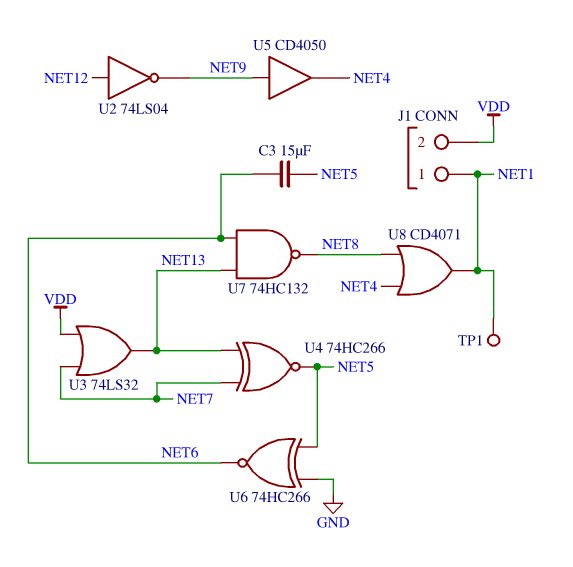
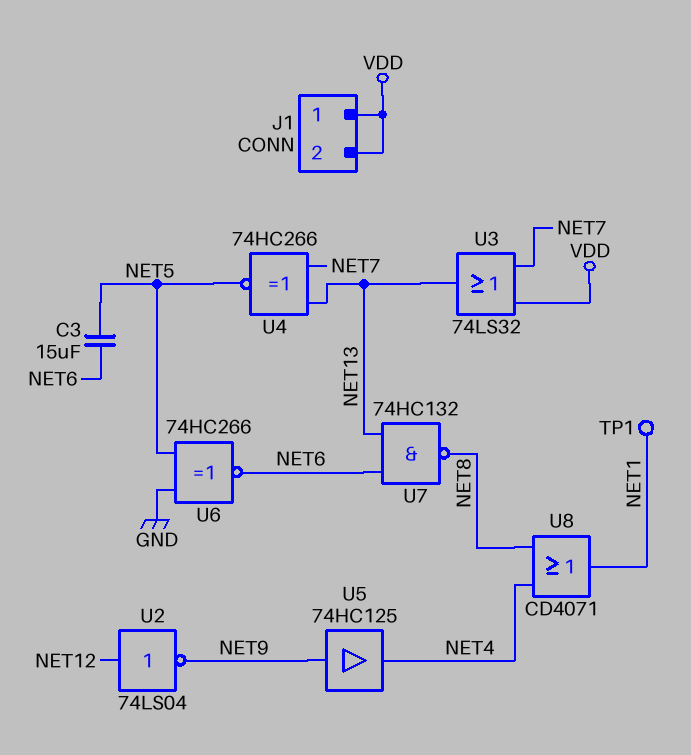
J1 pin 1: NET1 -> VDD
U5: buffer CD4050 (in NET9, out NET4) -> buffer 74HC125 (in NET9, out NET4)

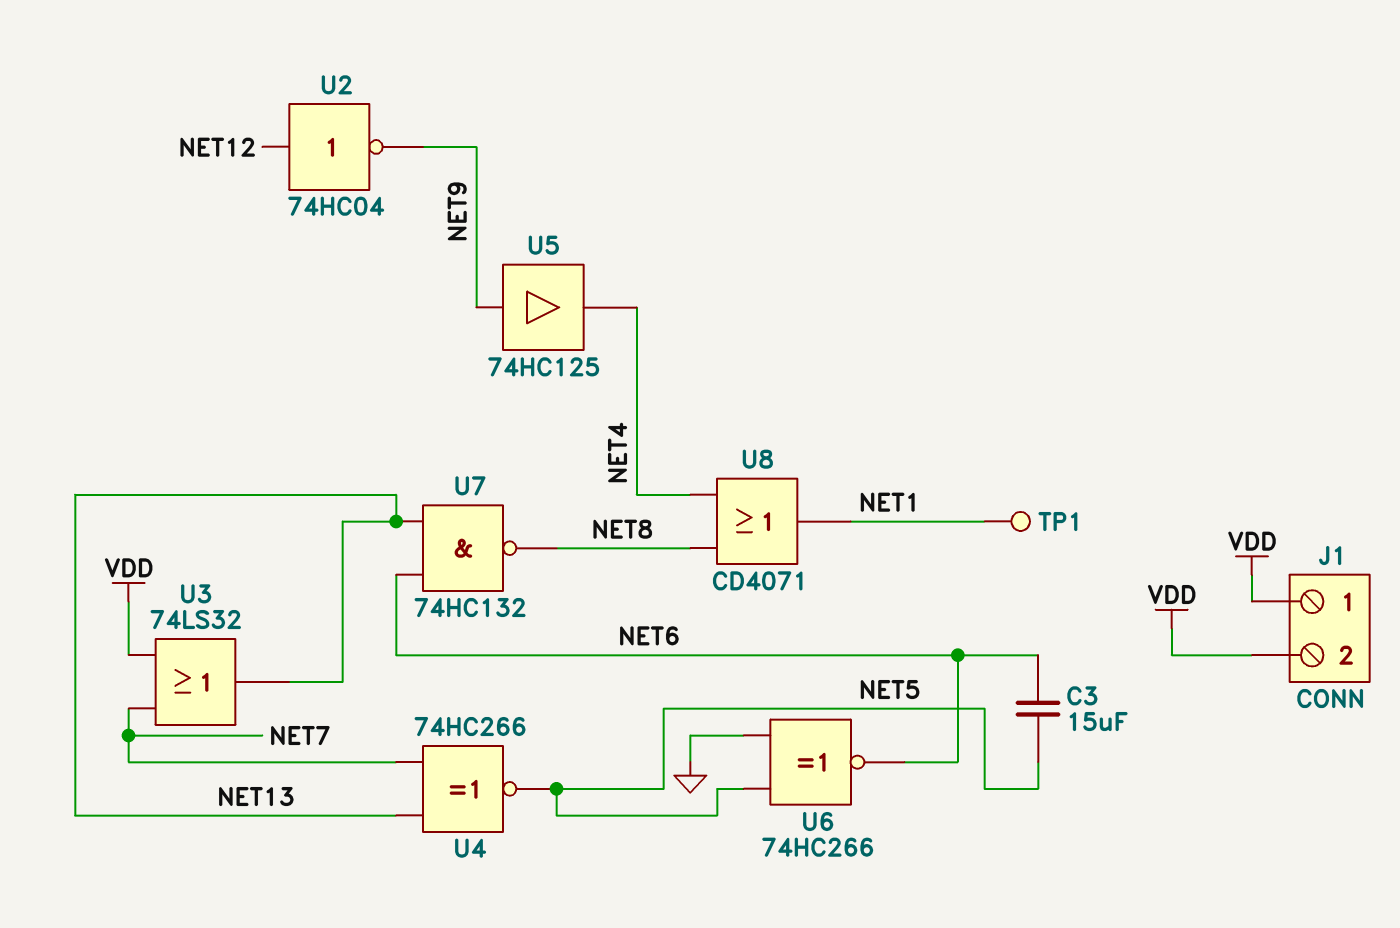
U2: NOT 74LS04 (in NET12, out NET9) -> NOT 74HC04 (in NET12, out NET9)

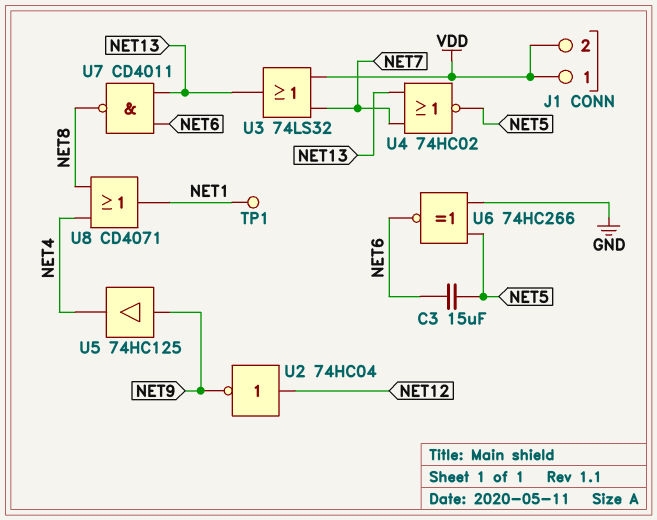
U4: XNOR 74HC266 (in NET7, in NET13, out NET5) -> NOR 74HC02 (in NET7, in NET13, out NET5)
U7: NAND 74HC132 (in NET6, in NET13, out NET8) -> NAND CD4011 (in NET6, in NET13, out NET8)

